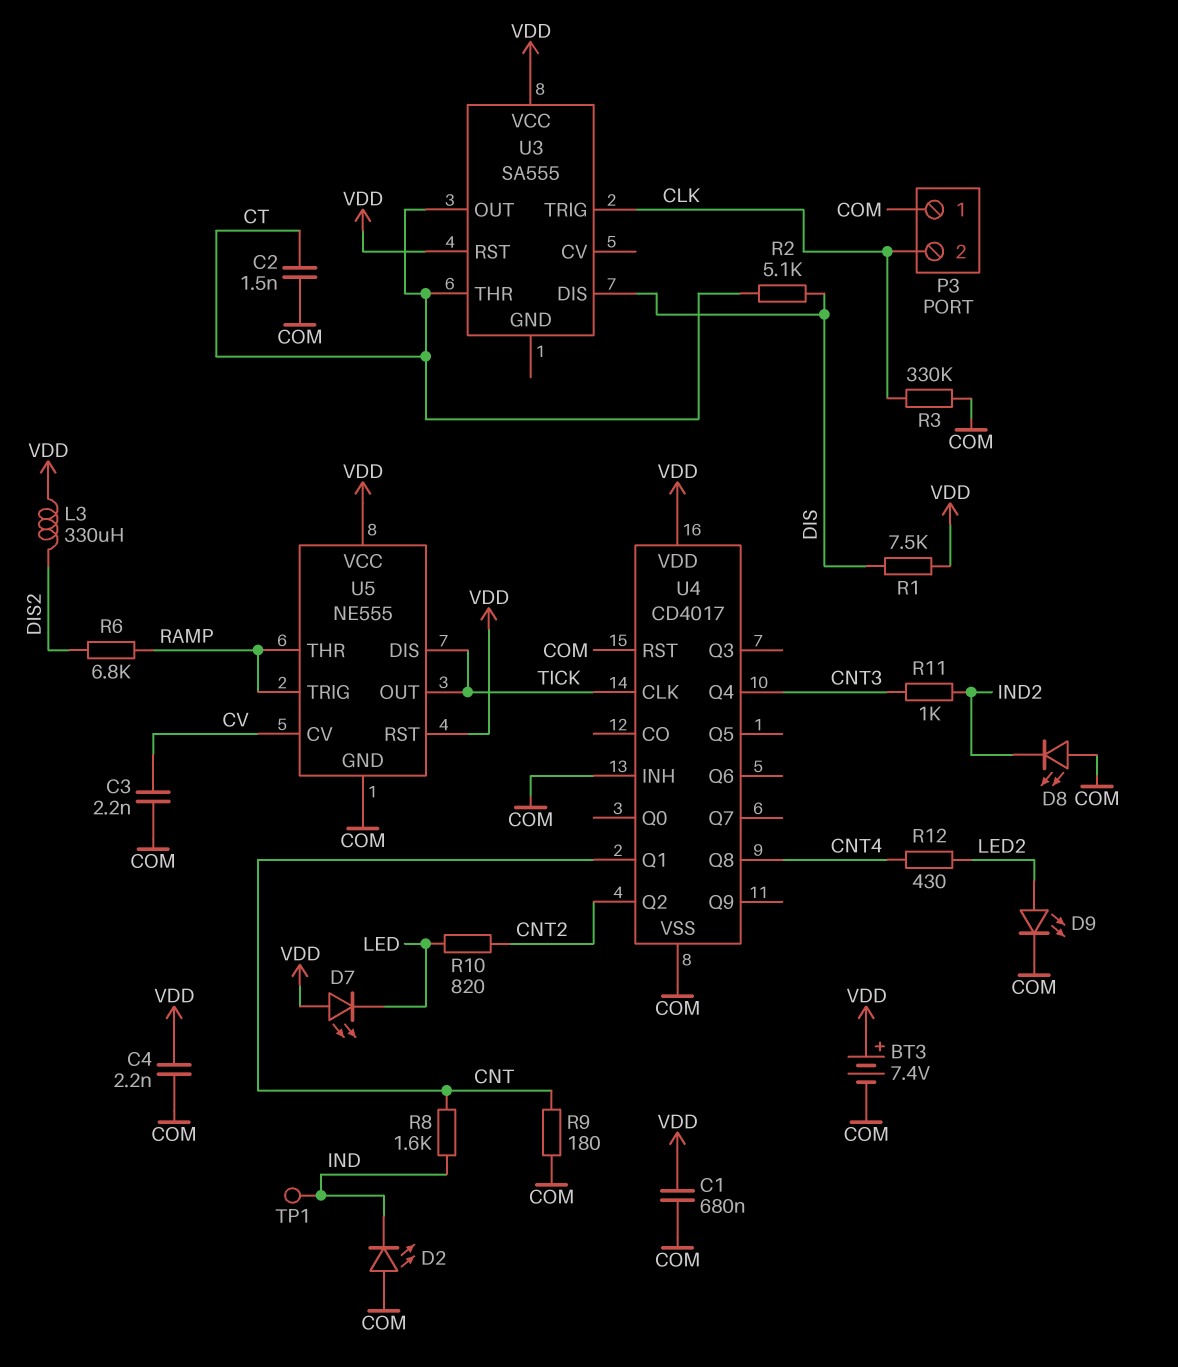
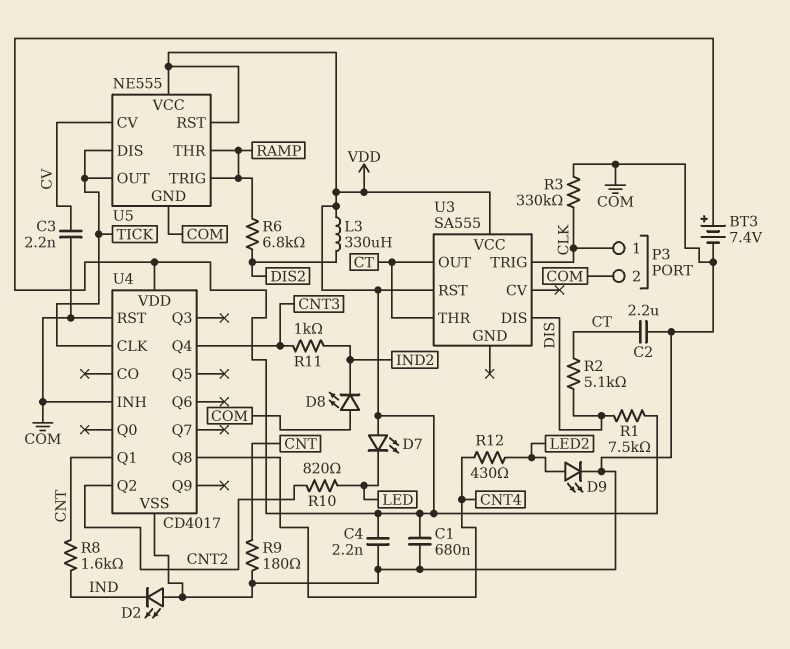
C2: 1.5nF (COM, CT) -> 2.2uF (COM, CT)
P3 pin 1: COM -> CLK
P3 pin 2: CLK -> COM
TP1: test point (IND) -> none

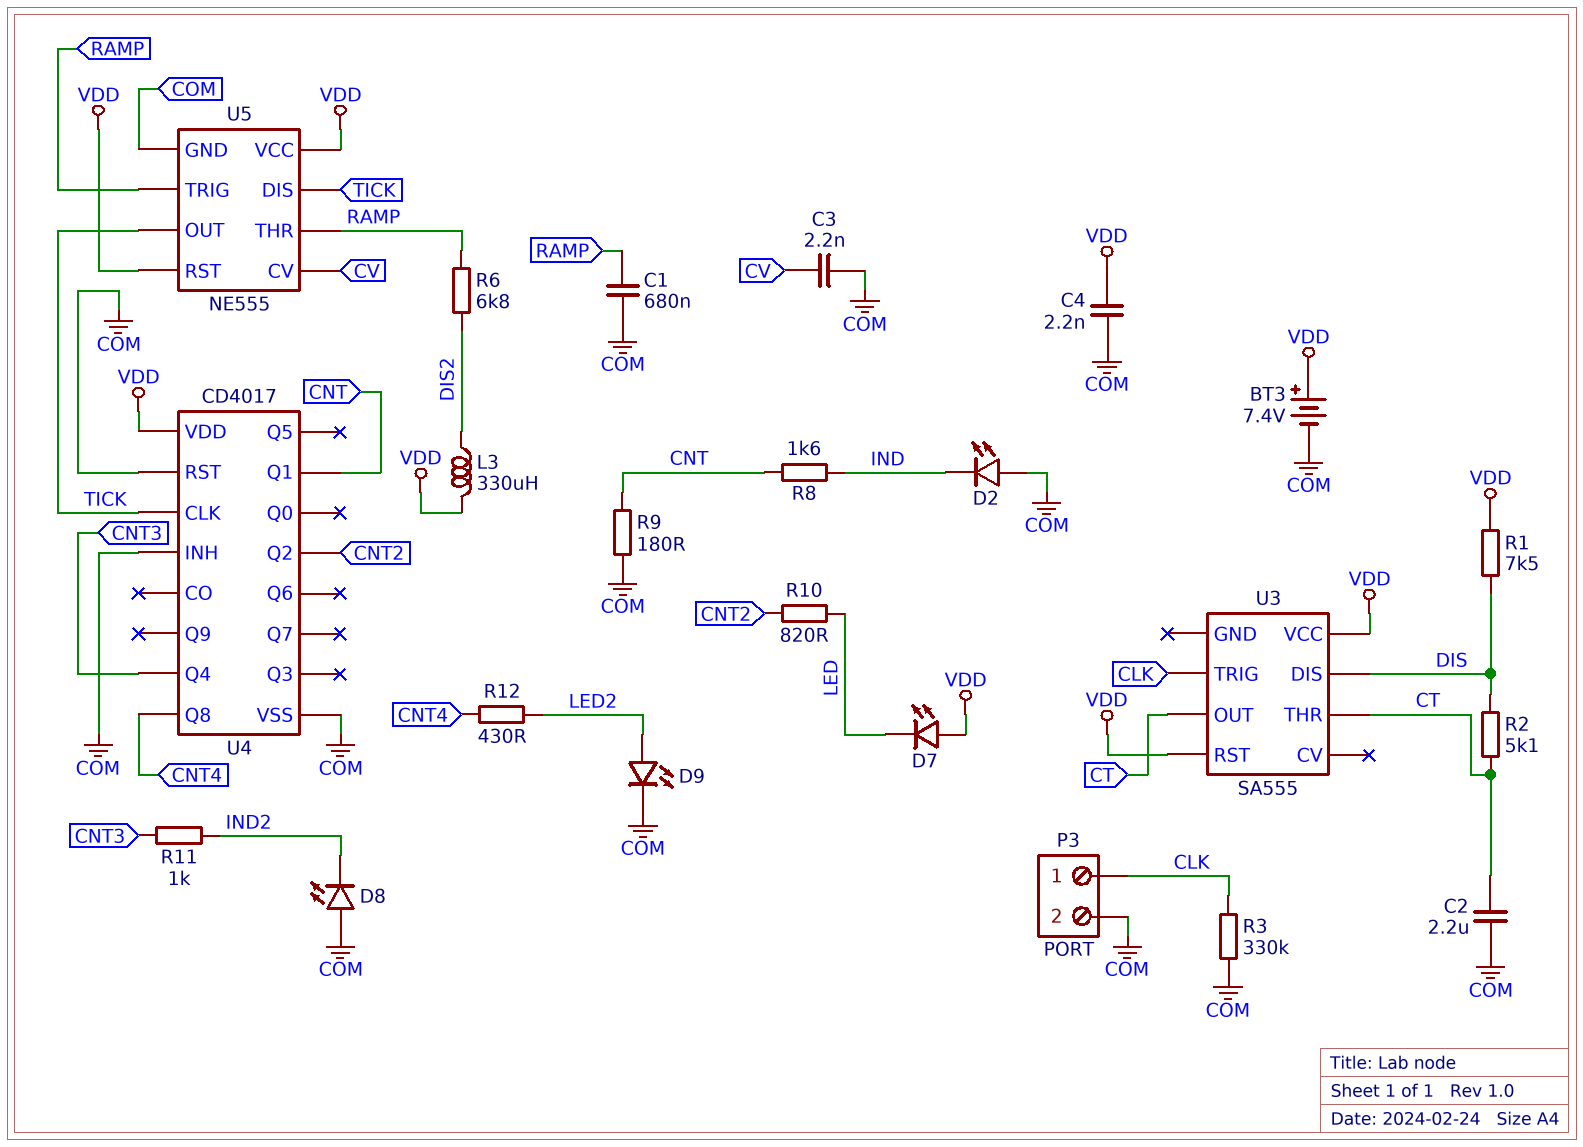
C1: 680nF (COM, VDD) -> 680nF (COM, RAMP)

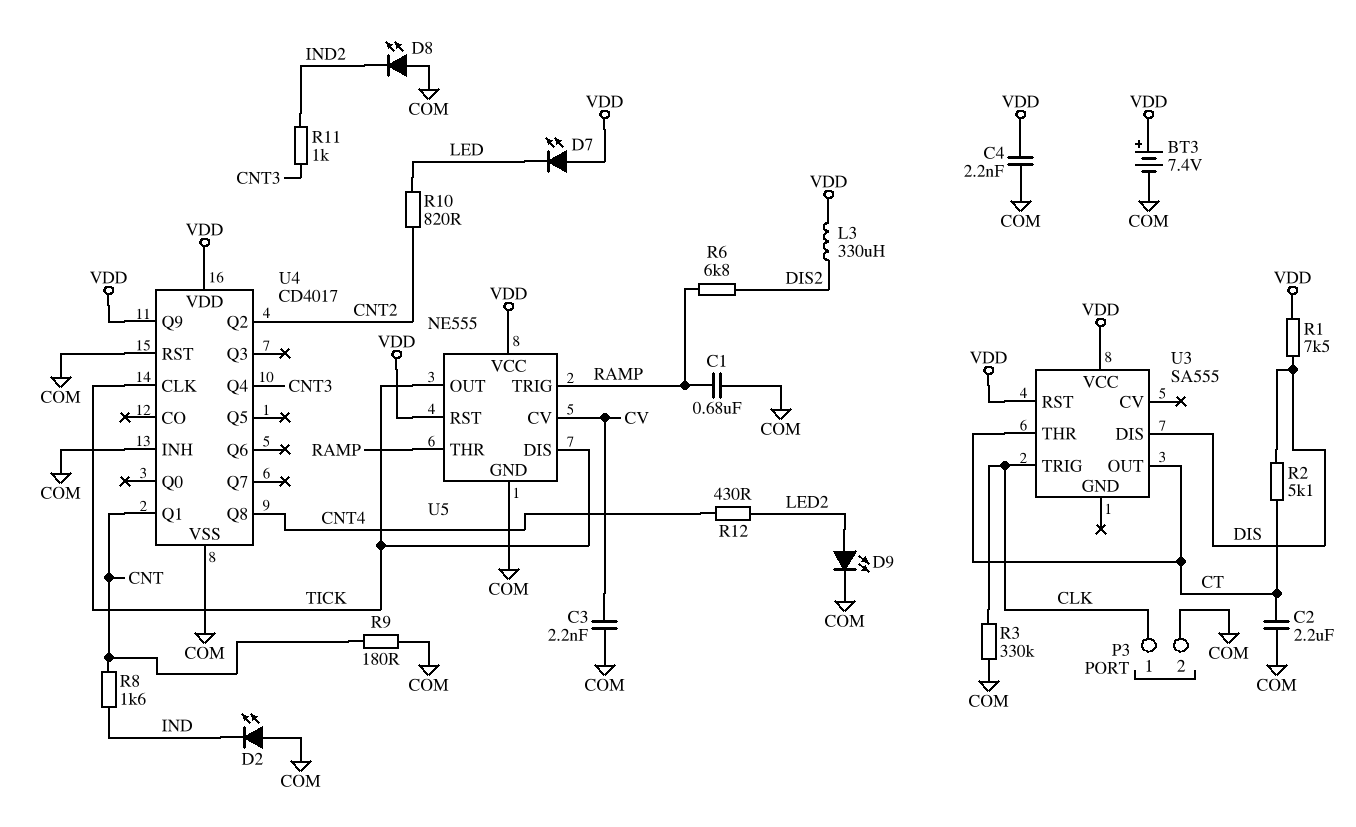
U4 pin Q9: none -> VDD

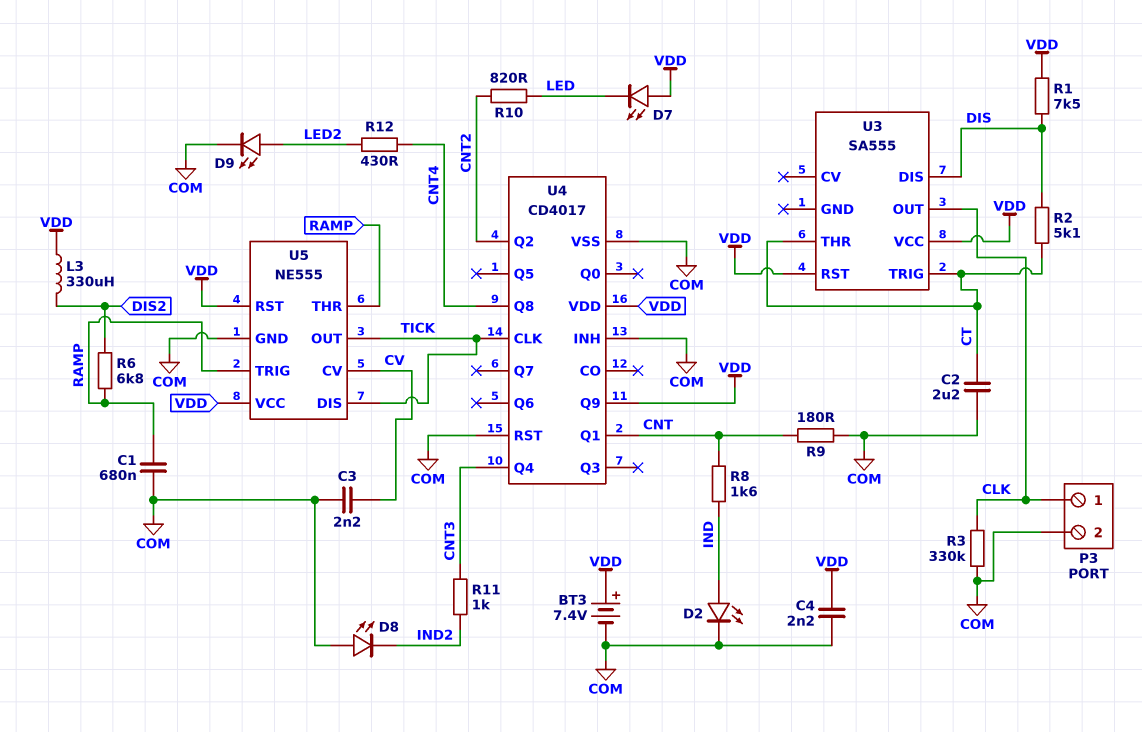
D2: LED (A COM, K IND) -> LED (A IND, K COM)
U3 pin OUT: CT -> CLK
U3 pin TRIG: CLK -> CT

